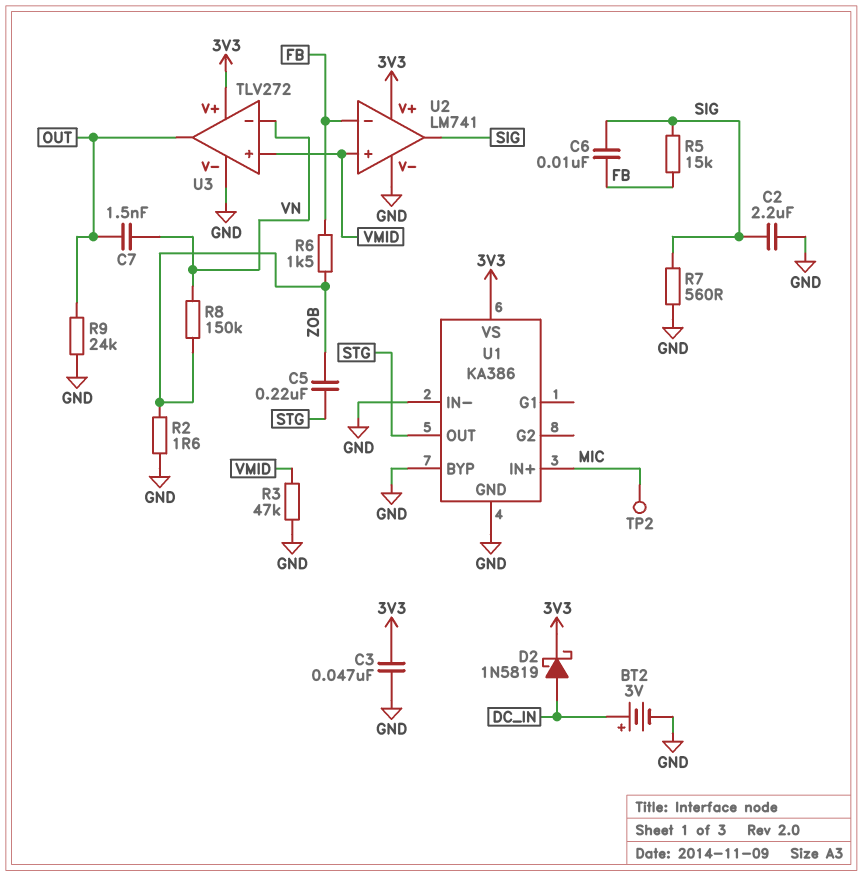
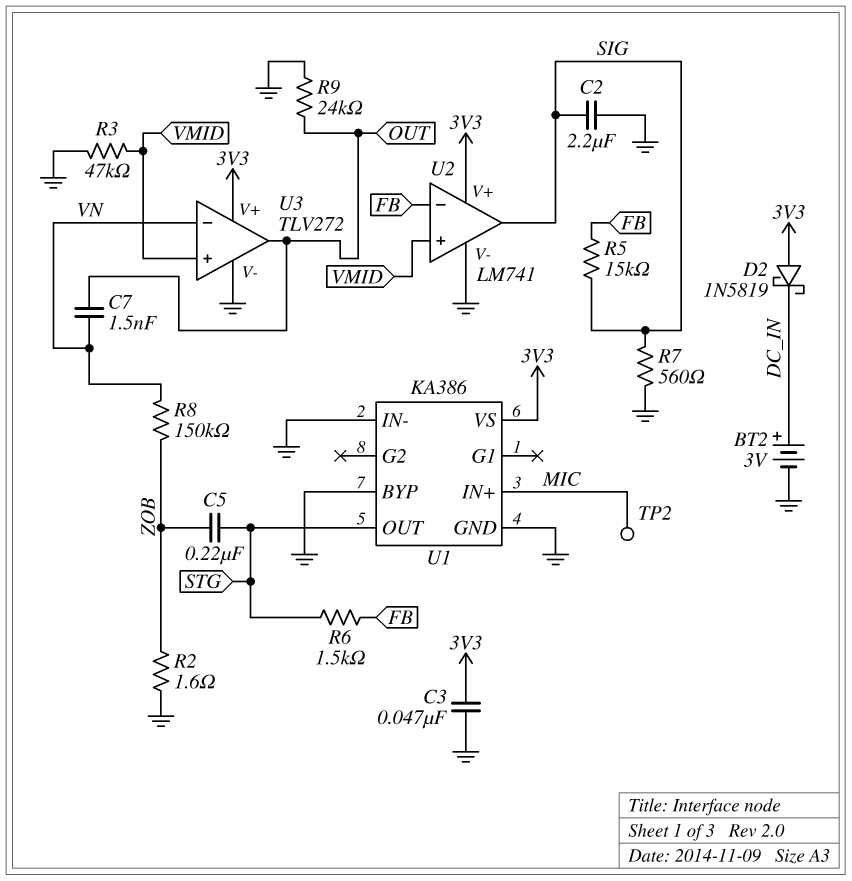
C6: 10nF (FB, SIG) -> none
D2: schottky 1N5819 (A DC_IN, K 3V3) -> schottky 1N5819 (A 3V3, K DC_IN)
R6: 1.5k (FB, ZOB) -> 1.5k (FB, STG)

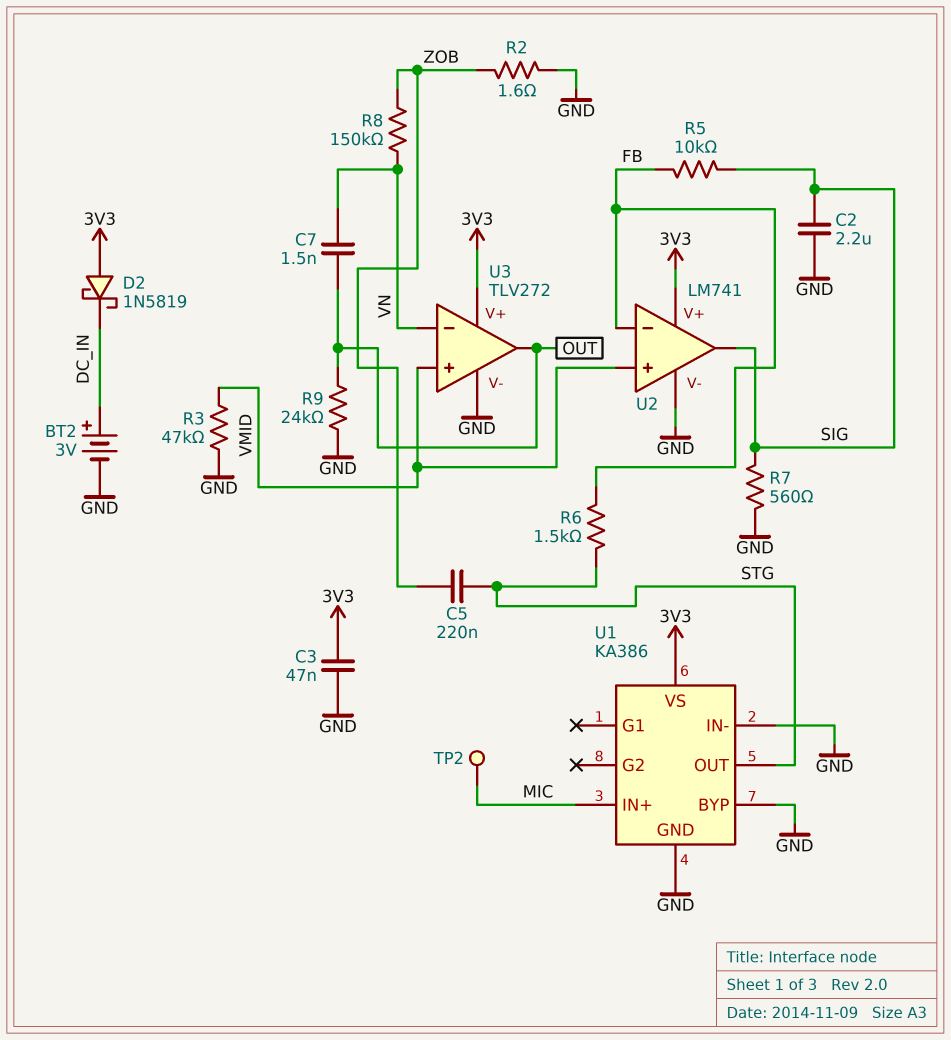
R5: 15k (FB, SIG) -> 10k (FB, SIG)

